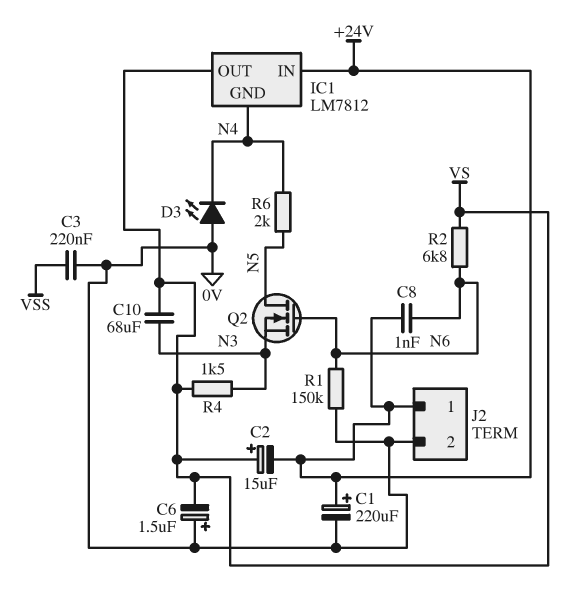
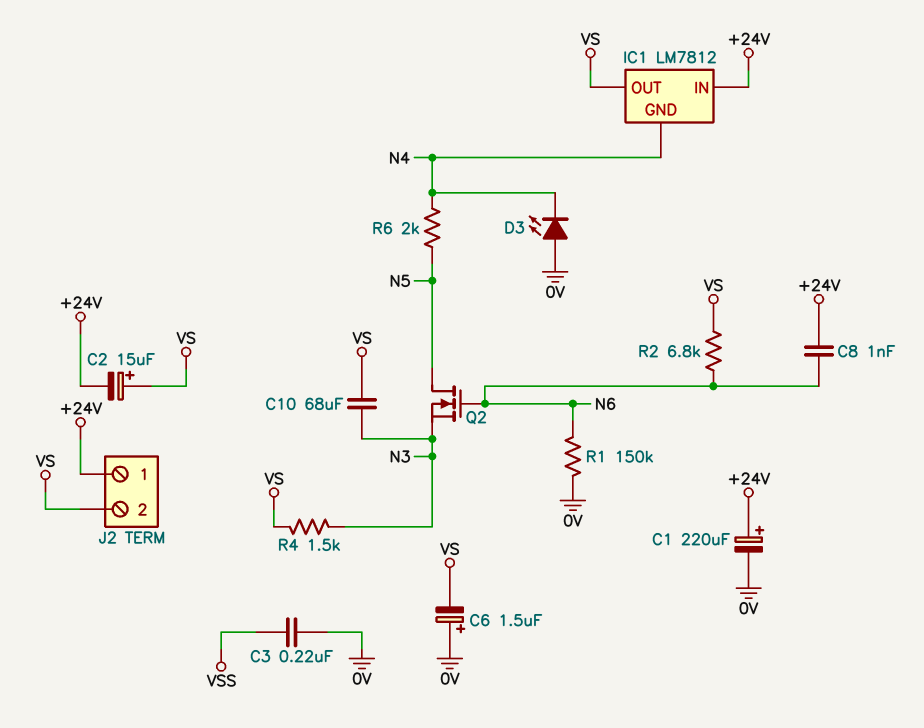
J2 pin 2: 0V -> VS

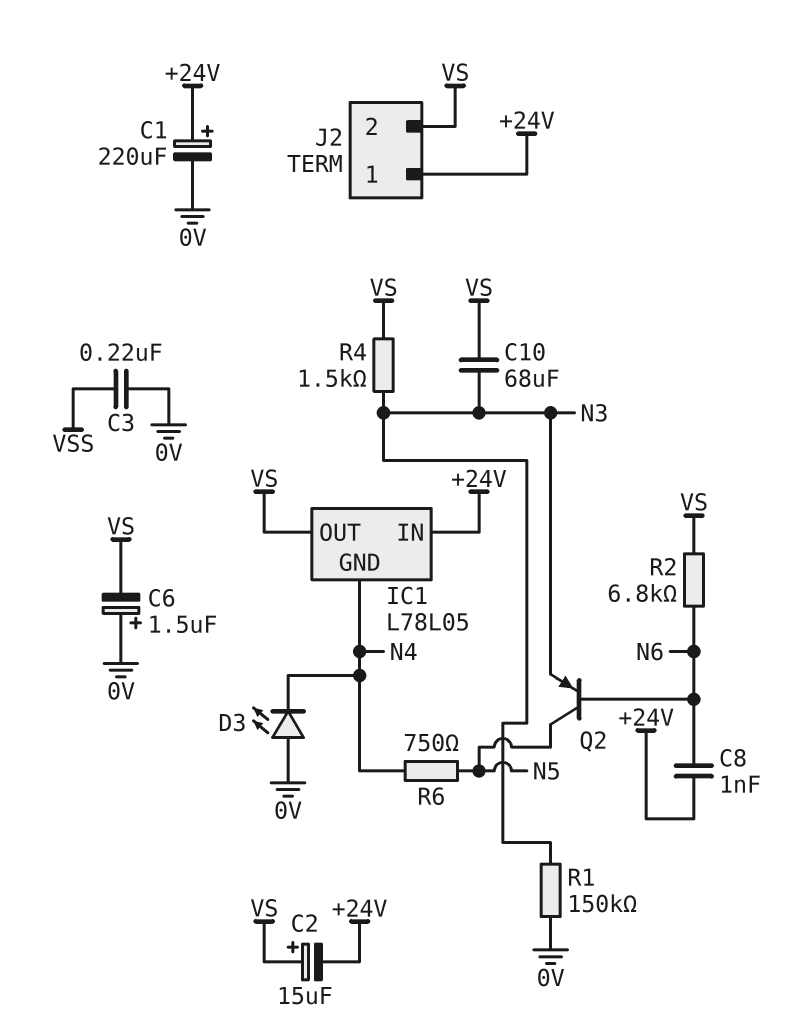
IC1: LM7812 -> L78L05
Q2: NMOS (G N6, D N5, S N3) -> PNP (B N6, C N5, E N3)
R1: 150k (0V, N6) -> 150k (0V, N3)
R6: 2k (N4, N5) -> 750 (N4, N5)

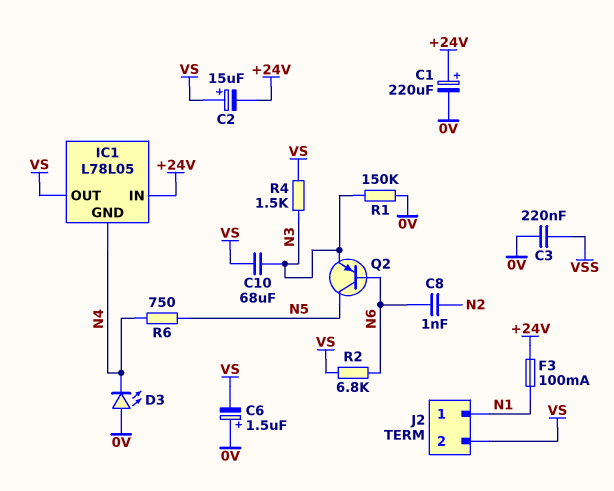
C8: 1nF (+24V, N6) -> 1nF (N2, N6)
F3: none -> 100mA (+24V, N1)
J2 pin 1: +24V -> N1

